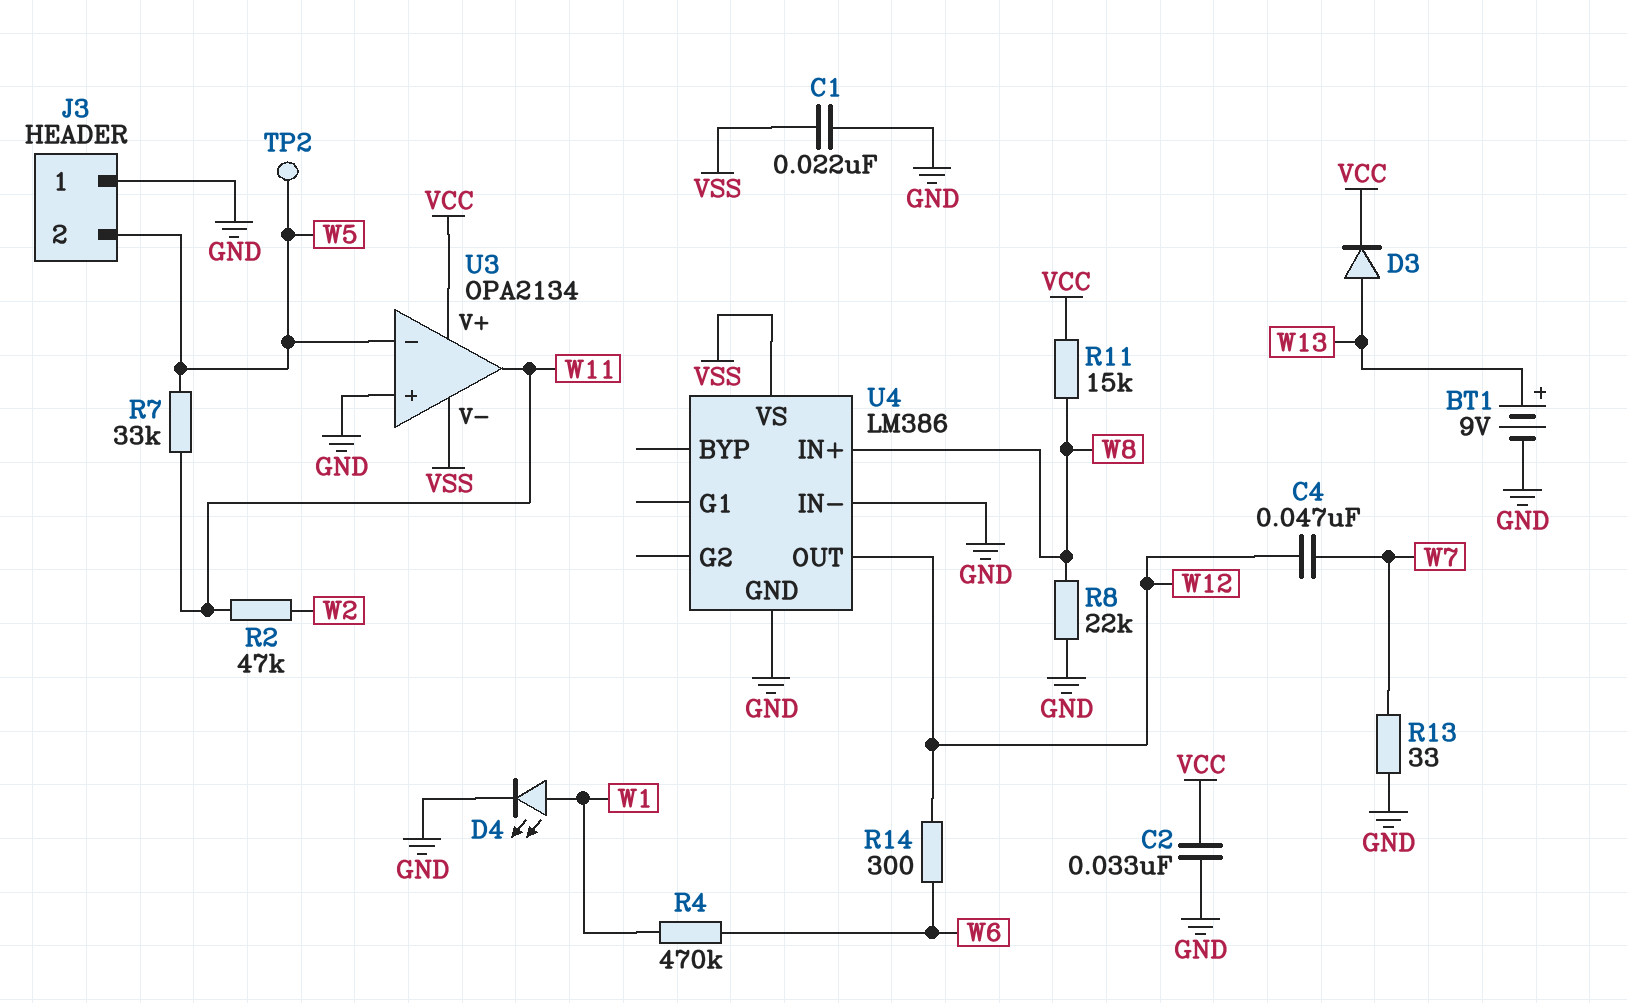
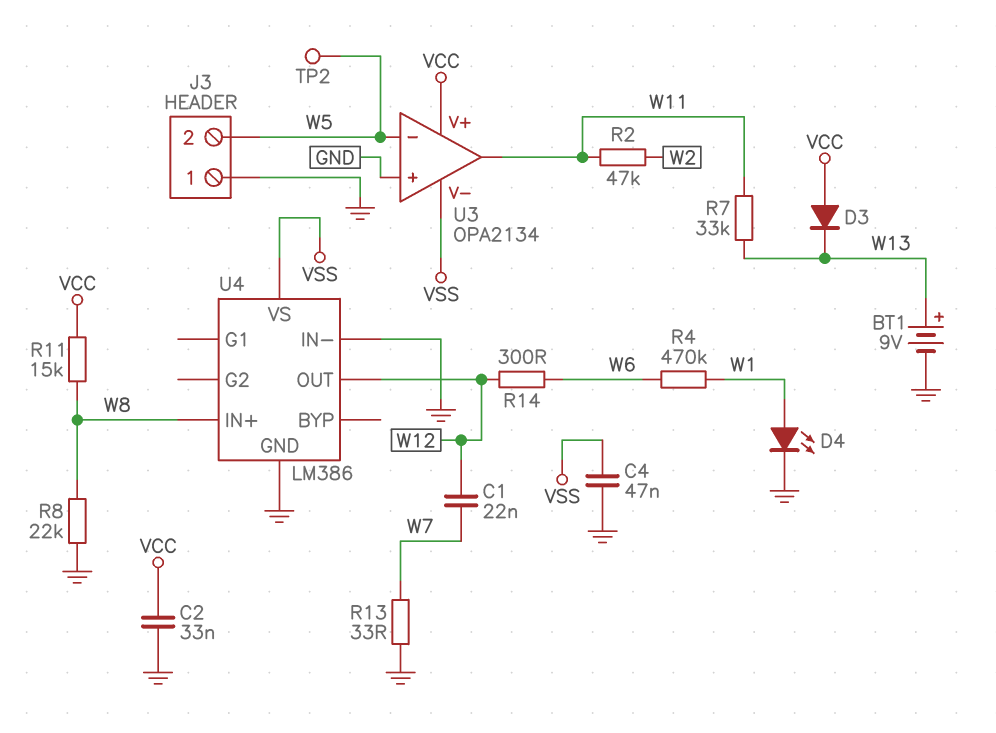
C1: 22nF (GND, VSS) -> 22nF (W7, W12)
C4: 47nF (W7, W12) -> 47nF (GND, VSS)
D3: diode (A W13, K VCC) -> diode (A VCC, K W13)
R7: 33k (W5, W11) -> 33k (W11, W13)

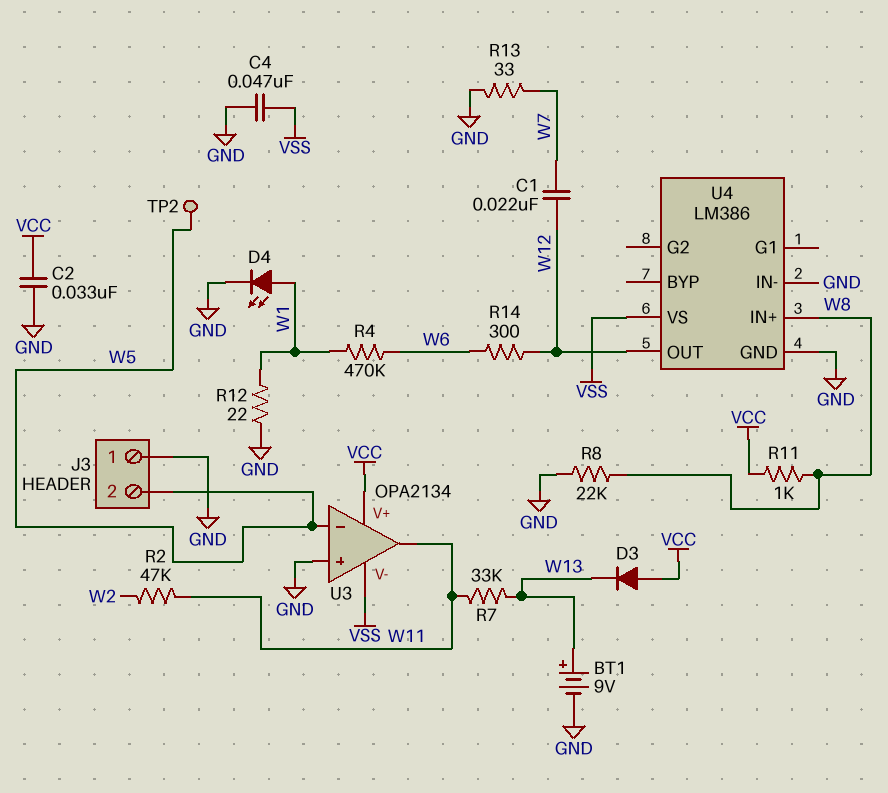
R11: 15k (VCC, W8) -> 1k (VCC, W8)
R12: none -> 22 (GND, W1)

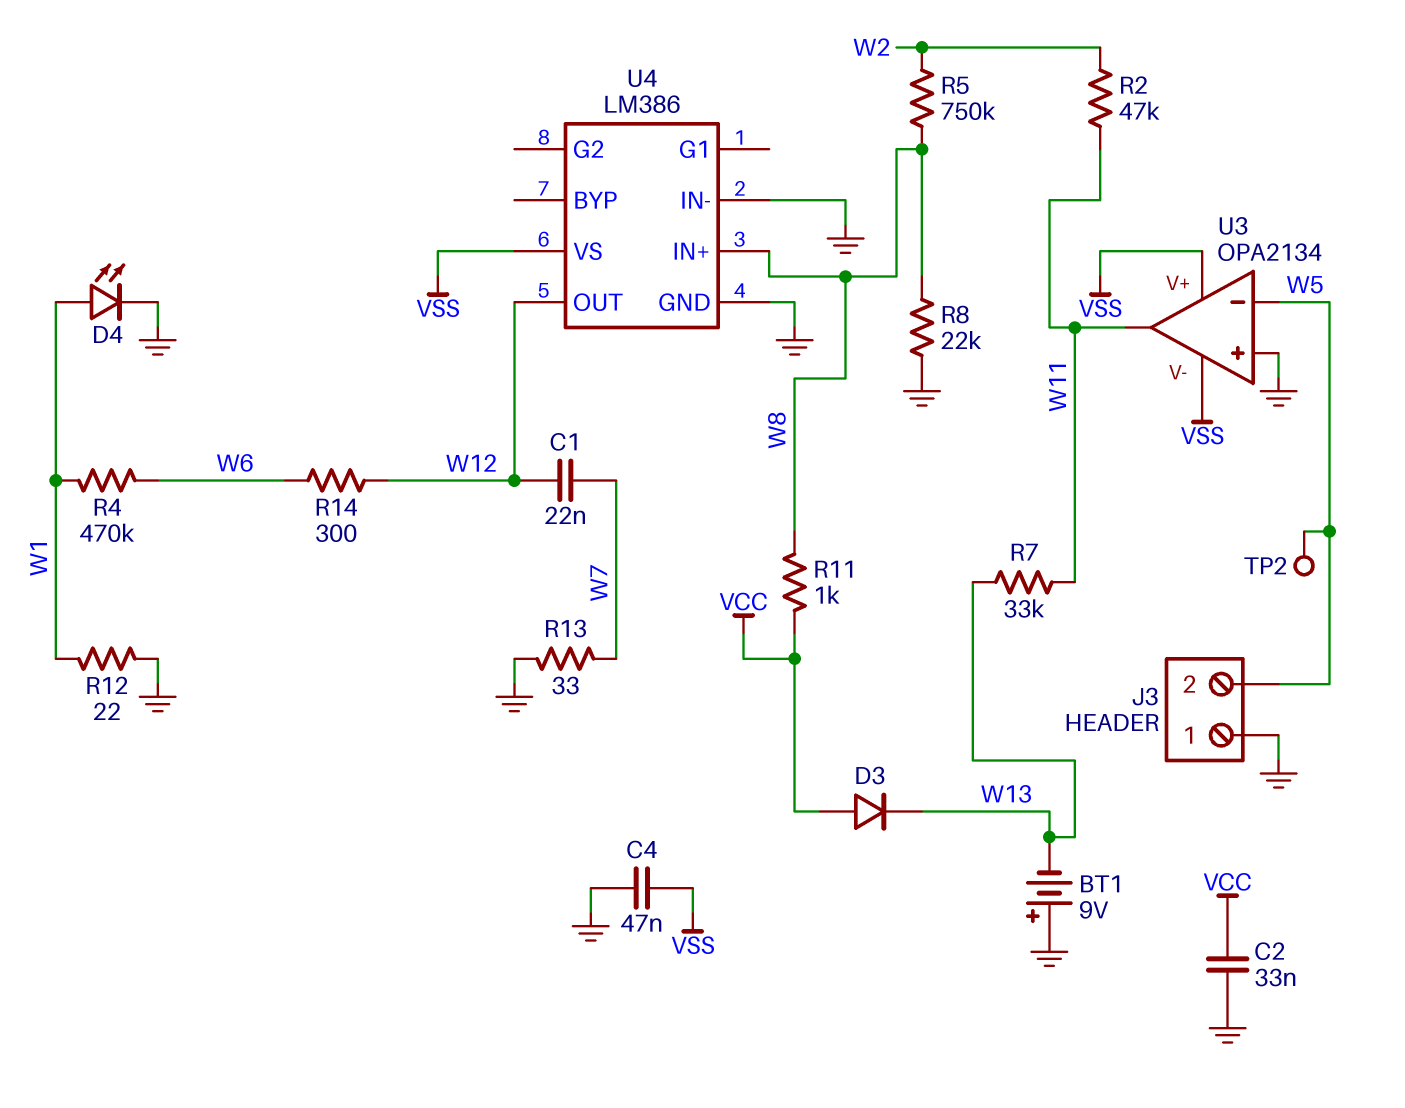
BT1: 9V (plus W13, minus GND) -> 9V (plus GND, minus W13)
R5: none -> 750k (W2, W8)
U3 pin V+: VCC -> VSS

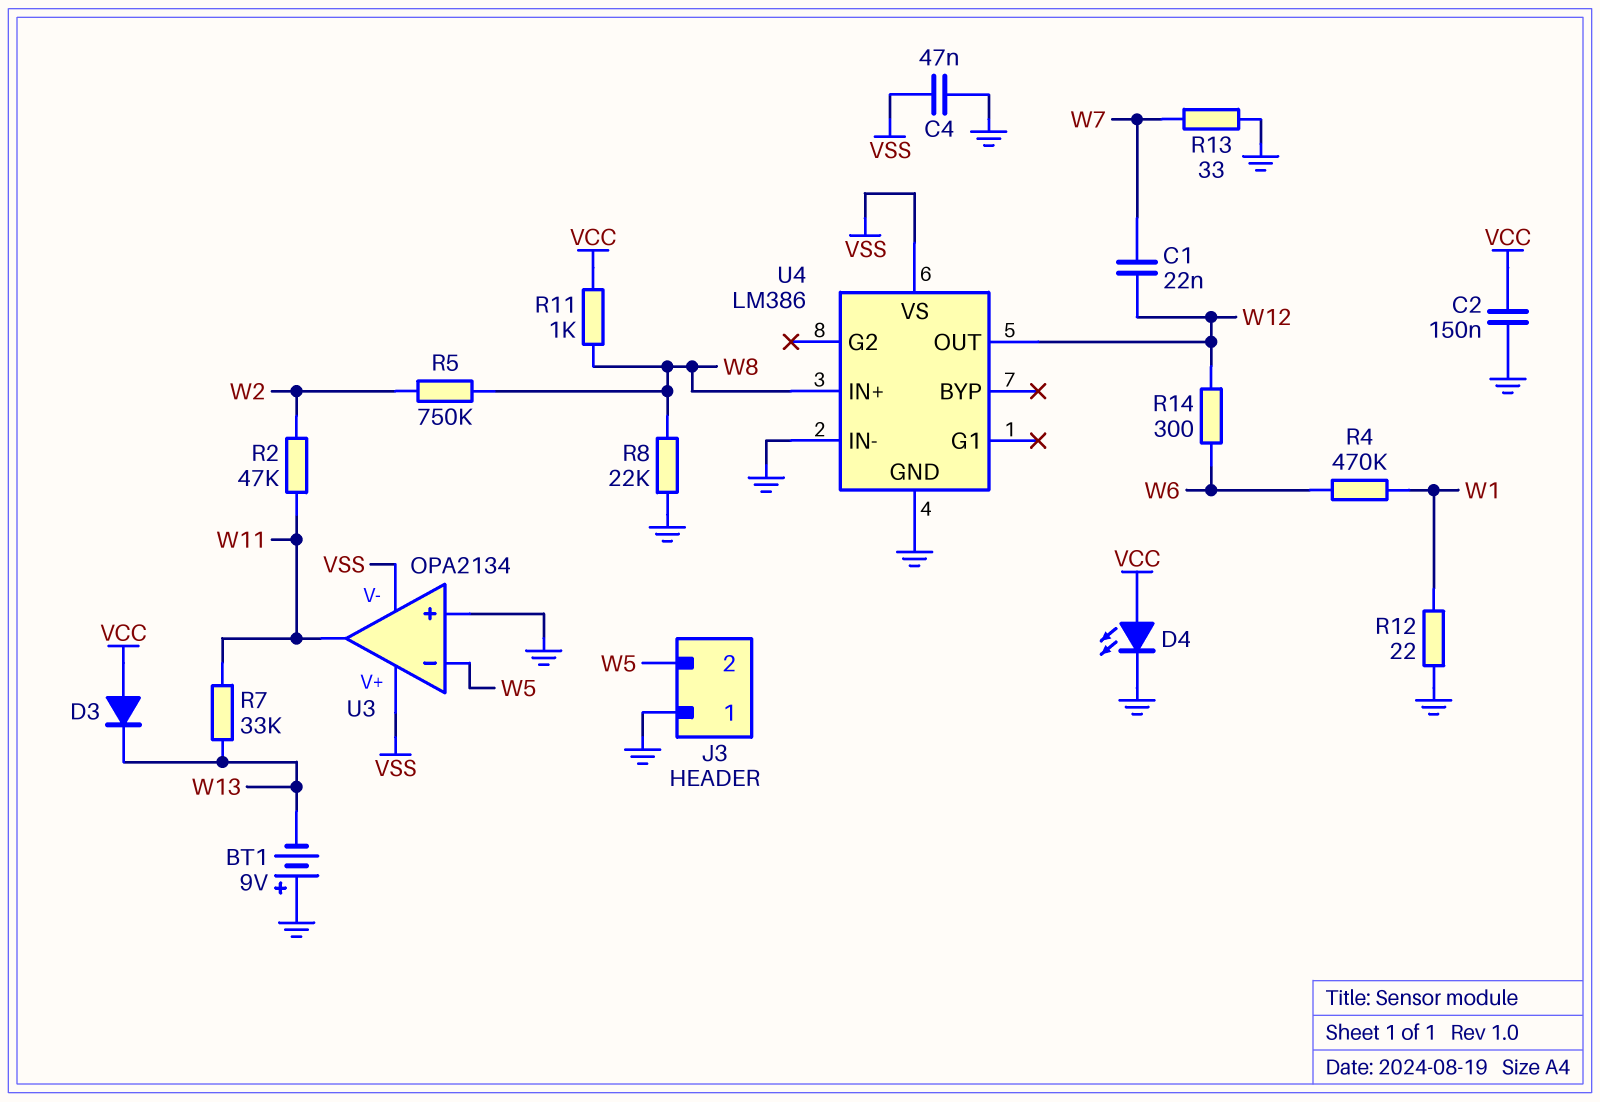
C2: 33nF (GND, VCC) -> 150nF (GND, VCC)
D4: LED (A W1, K GND) -> LED (A VCC, K GND)
TP2: test point (W5) -> none

